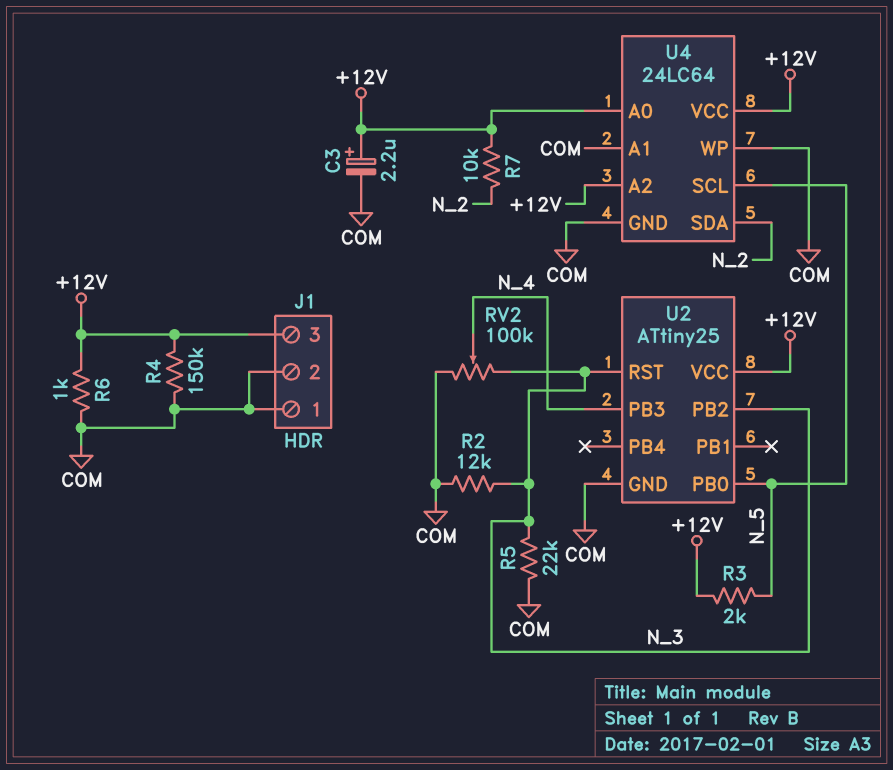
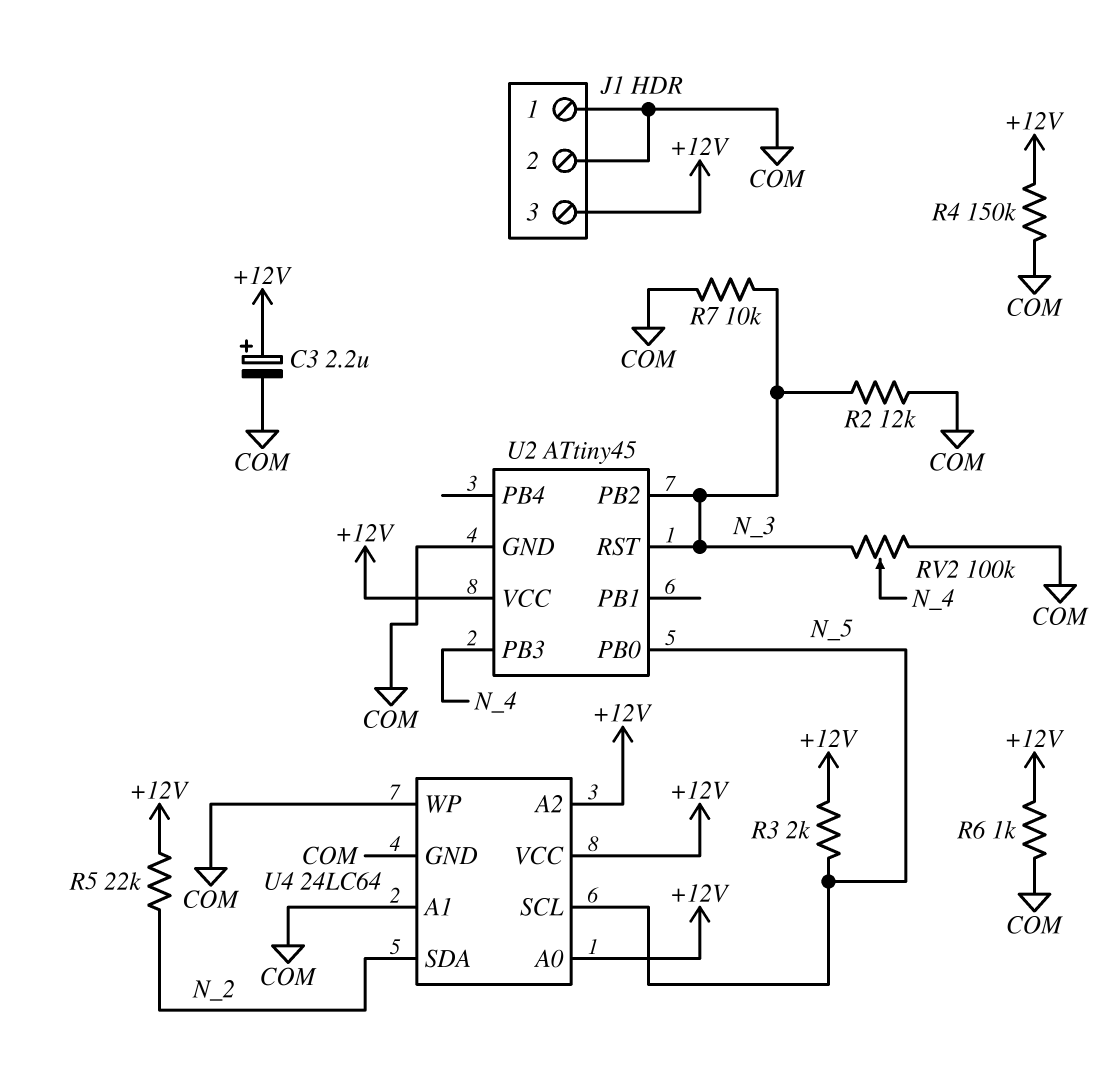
R5: 22k (COM, N_3) -> 22k (+12V, N_2)
R7: 10k (+12V, N_2) -> 10k (COM, N_3)
U2: ATtiny25 -> ATtiny45

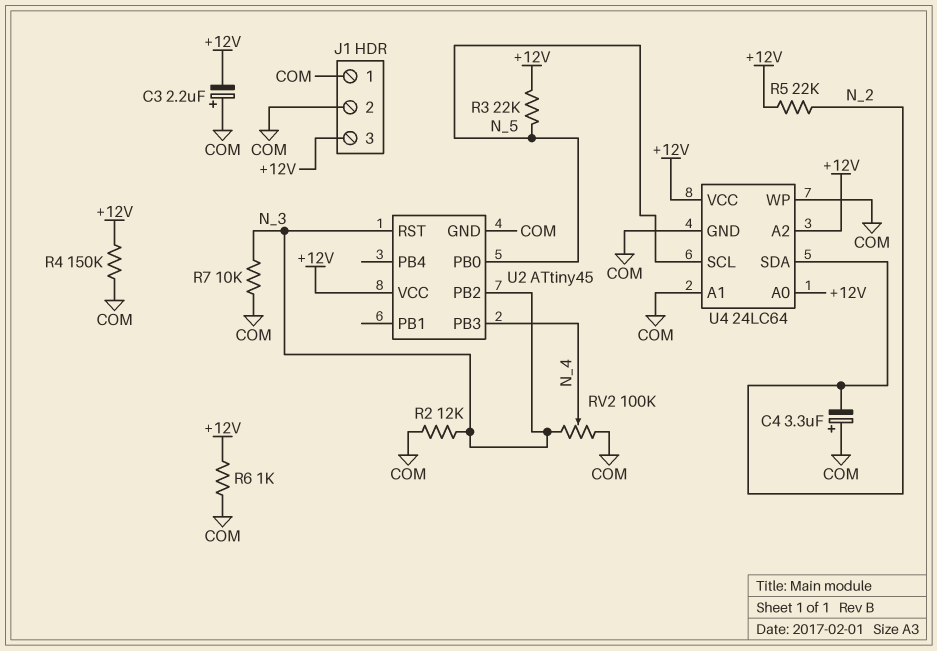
C3: 2.2uF (plus +12V, minus COM) -> 2.2uF (plus COM, minus +12V)
C4: none -> 3.3uF (plus COM, minus N_2)
R3: 2k (+12V, N_5) -> 22k (+12V, N_5)

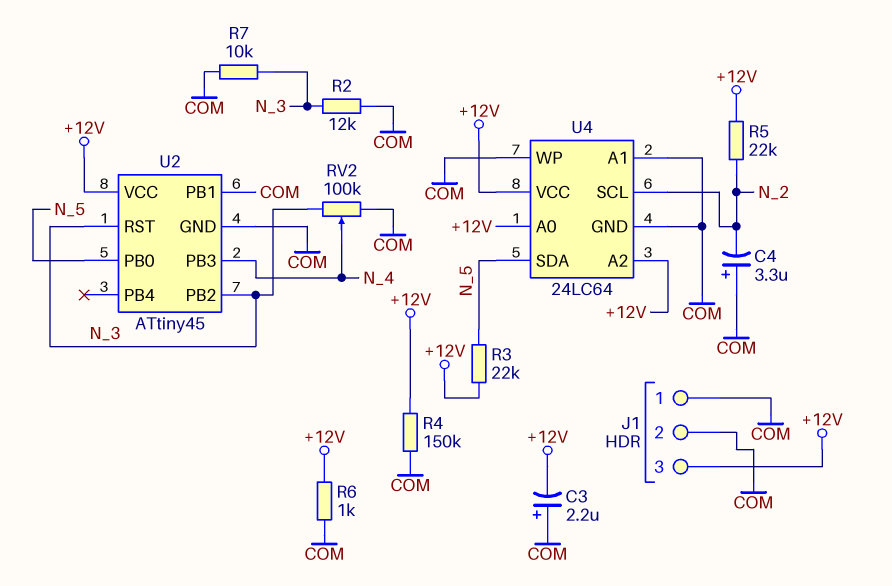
U2 pin PB1: none -> COM
U4 pin SCL: N_5 -> N_2
U4 pin SDA: N_2 -> N_5

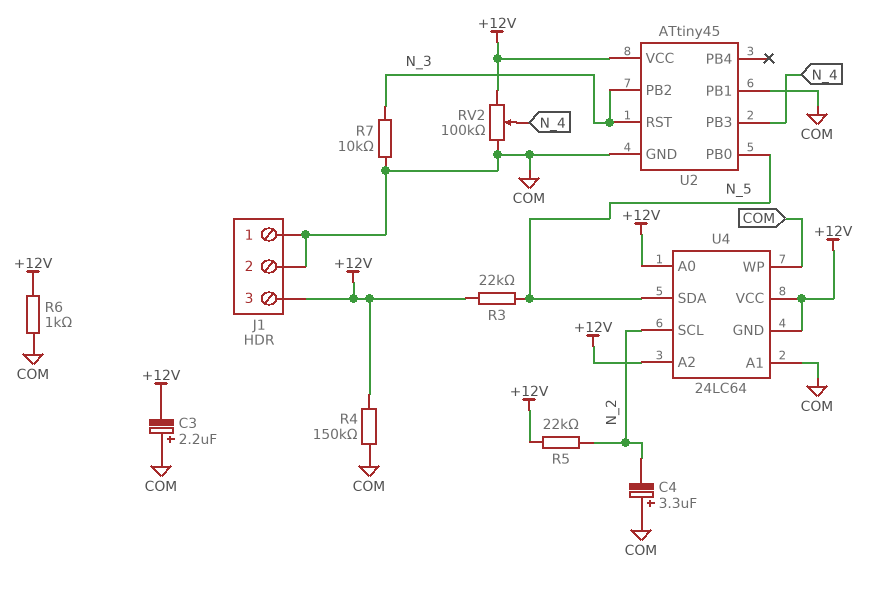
R2: 12k (COM, N_3) -> none
RV2: 100k (COM, N_3, wiper N_4) -> 100k (+12V, COM, wiper N_4)
U4 pin GND: COM -> +12V

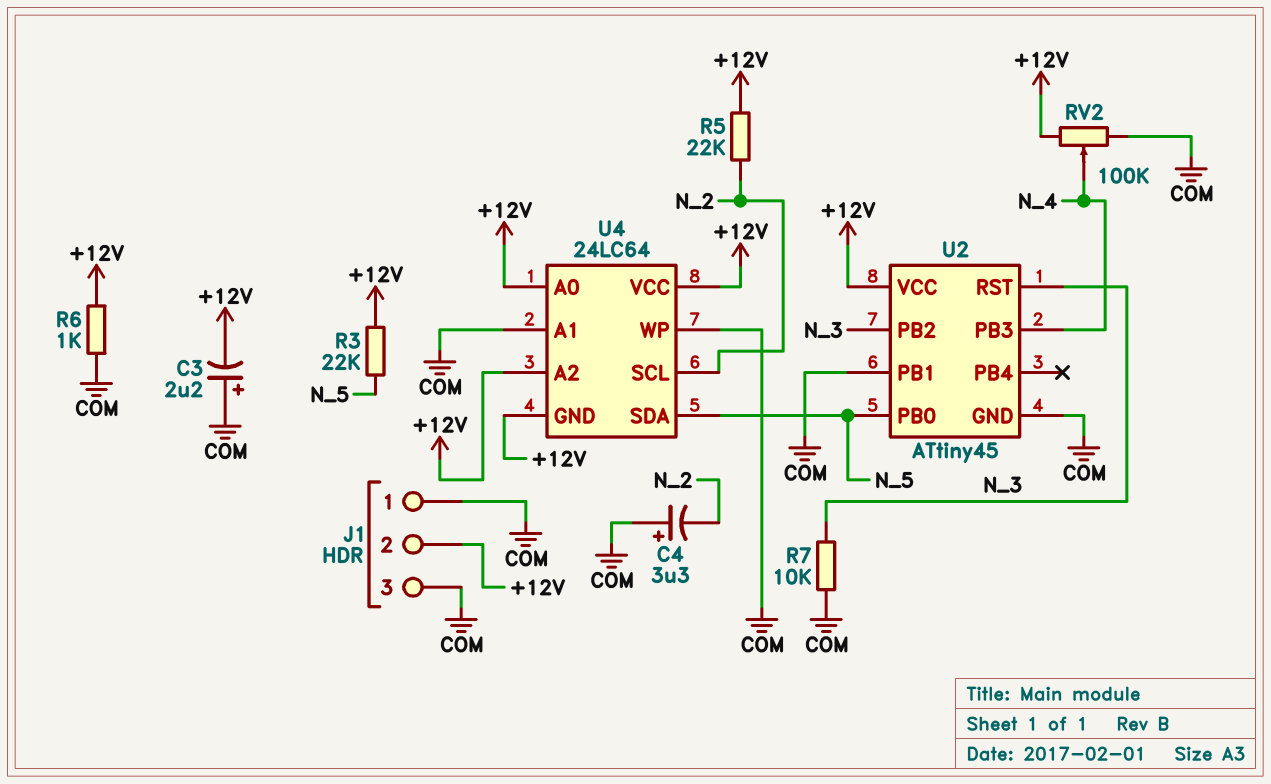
J1 pin 2: COM -> +12V
J1 pin 3: +12V -> COM
R4: 150k (+12V, COM) -> none

